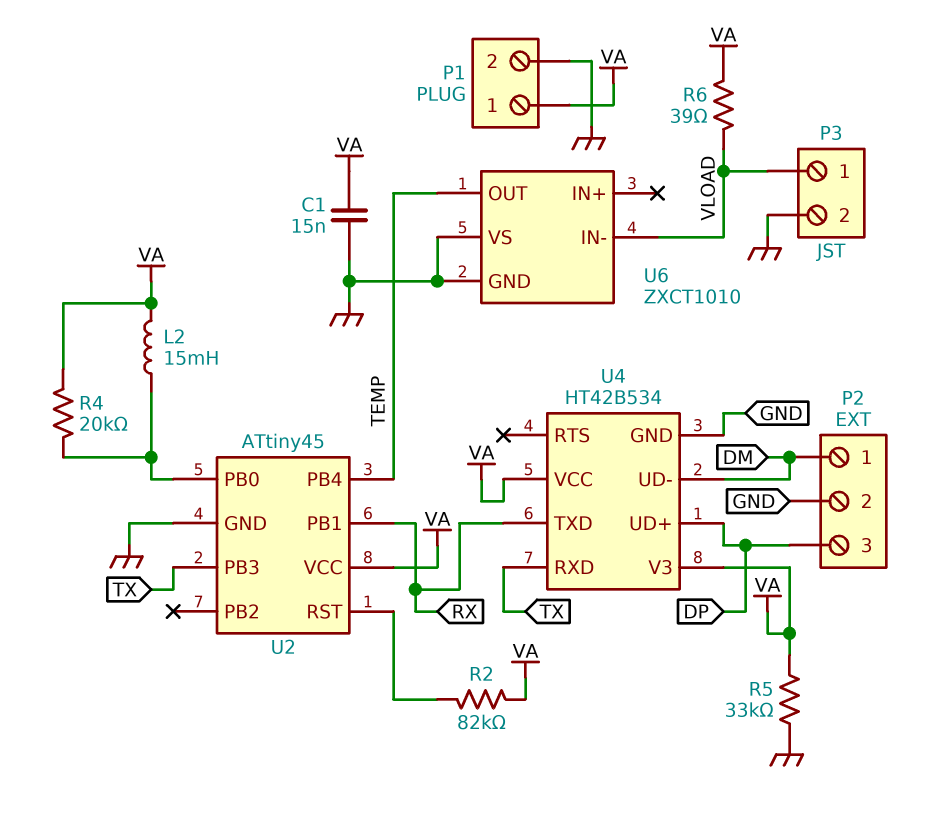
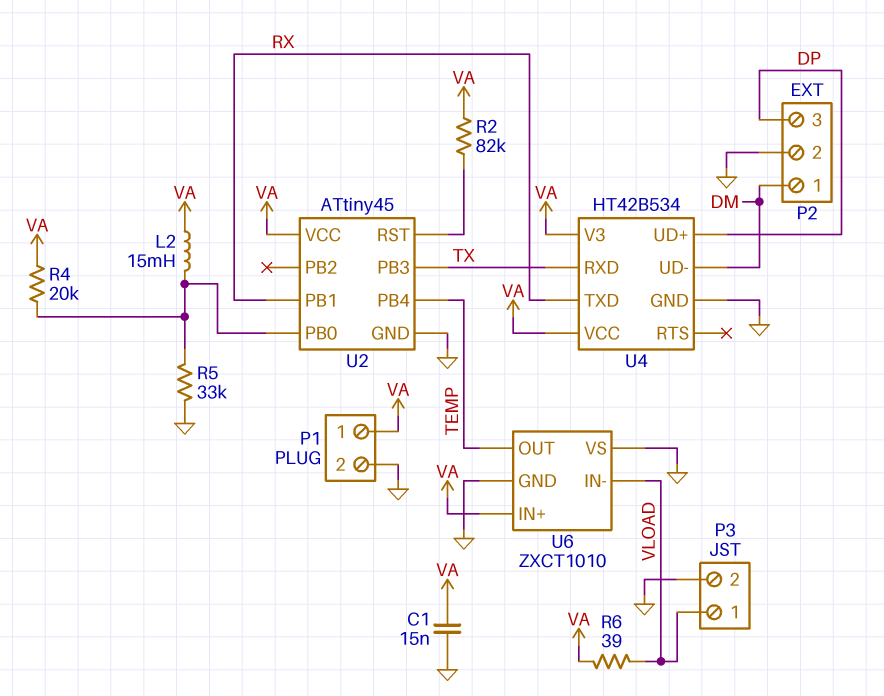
R5: 33k (GND, VA) -> 33k (GND, U2/PB0)
U6 pin IN+: none -> VA

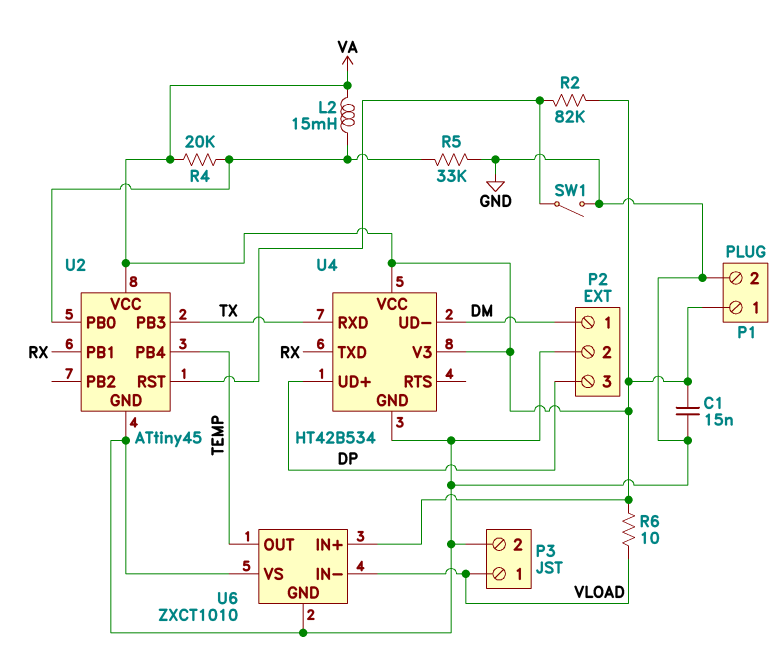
R6: 39 (VA, VLOAD) -> 10 (VA, VLOAD)
SW1: none -> switch (GND, U2/RST)

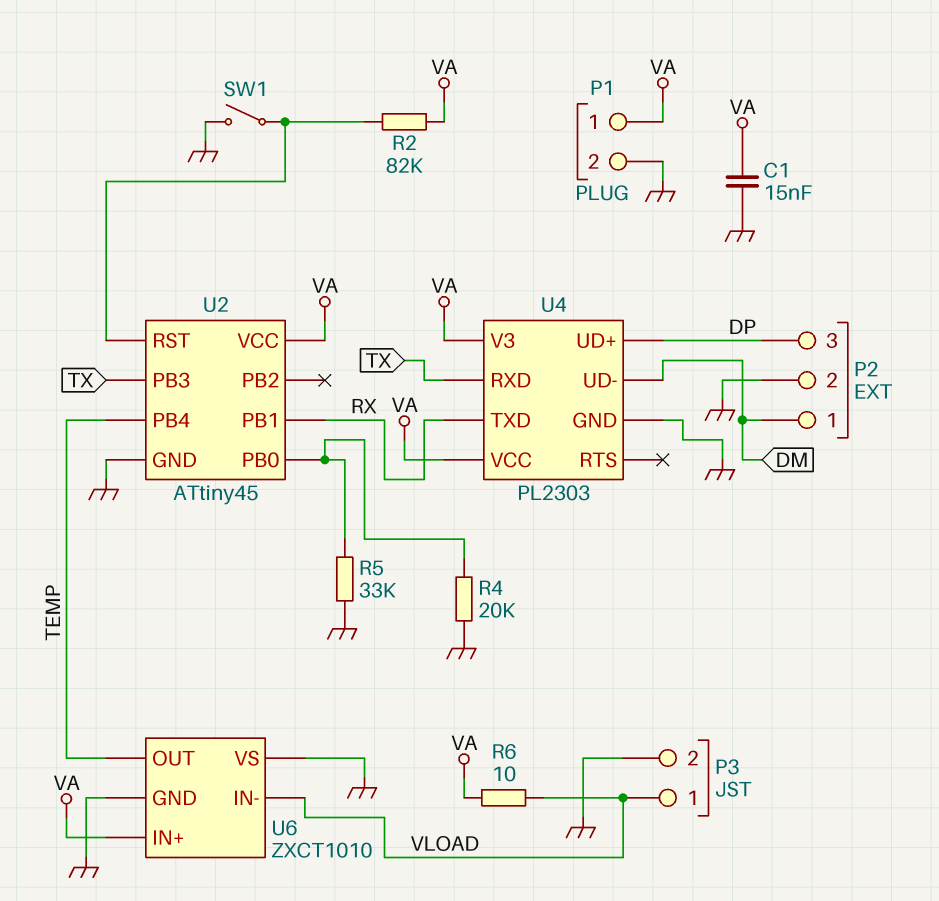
L2: 15mH (U2/PB0, VA) -> none
R4: 20k (U2/PB0, VA) -> 20k (GND, U2/PB0)
U4: HT42B534 -> PL2303

